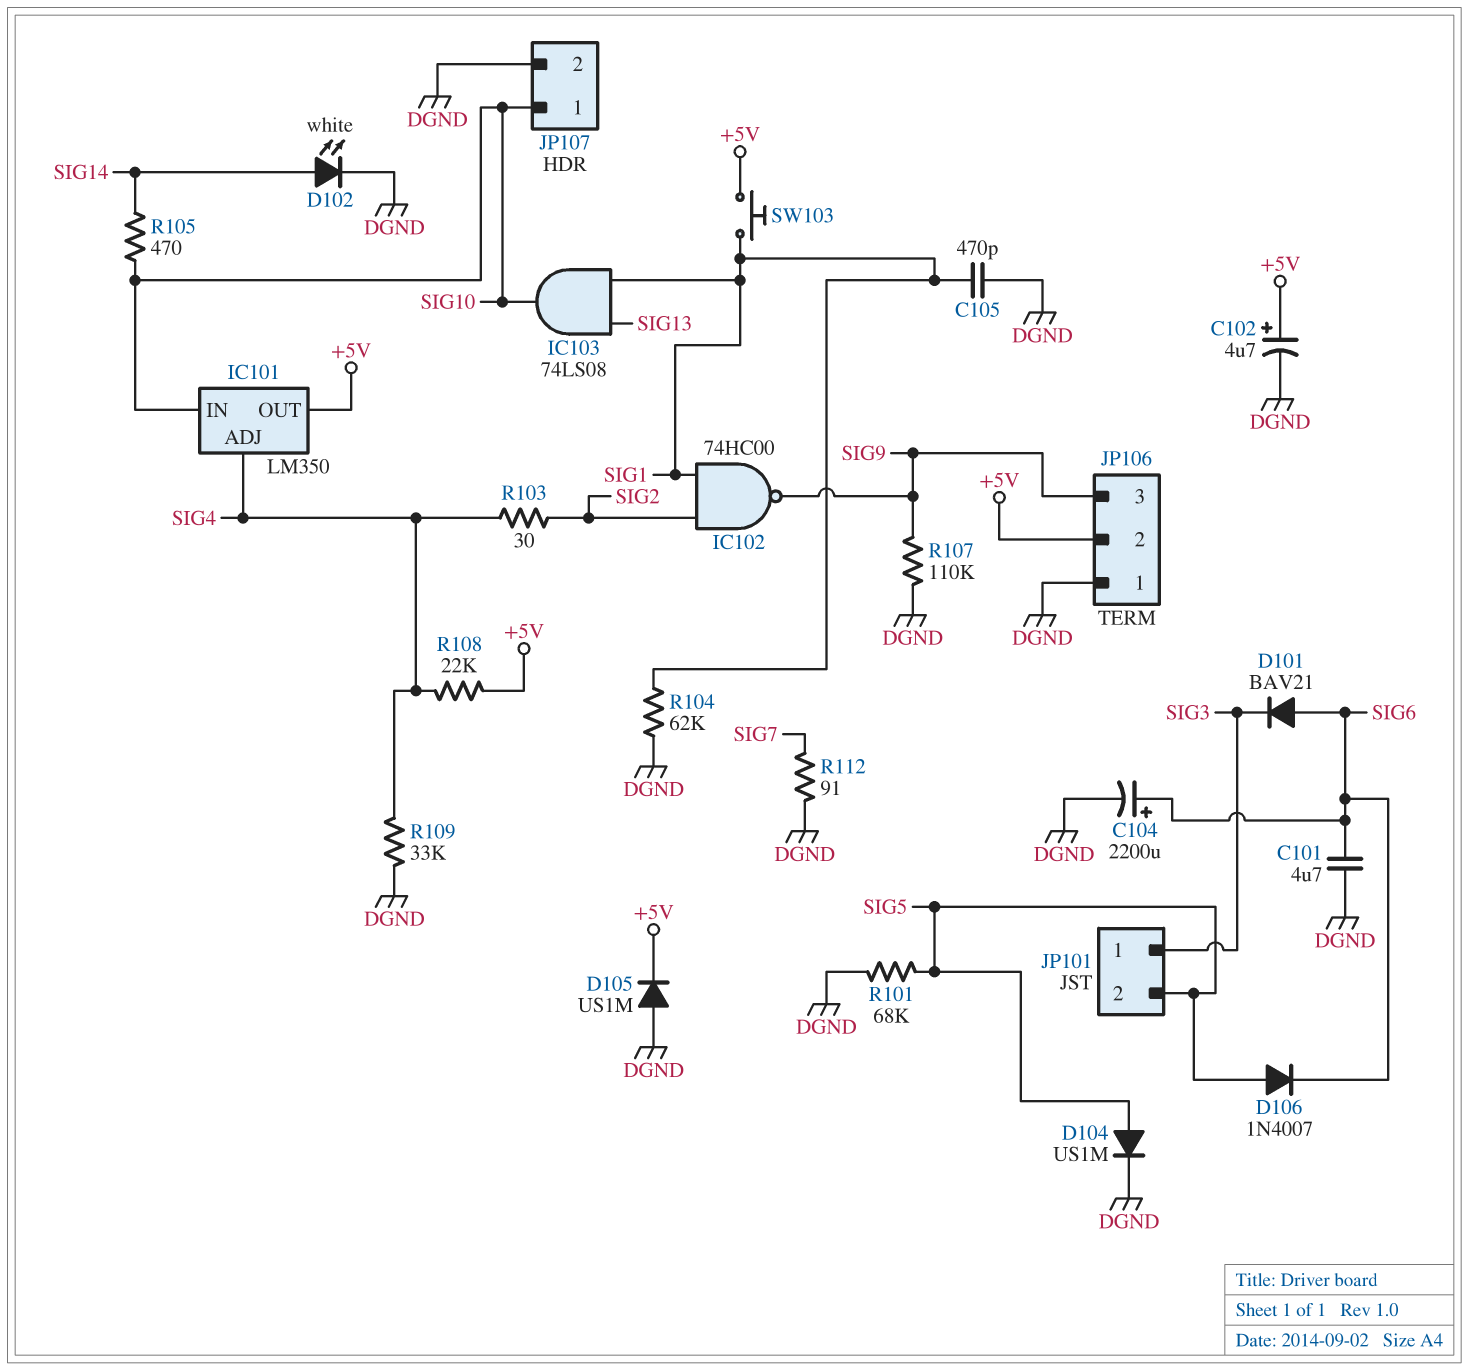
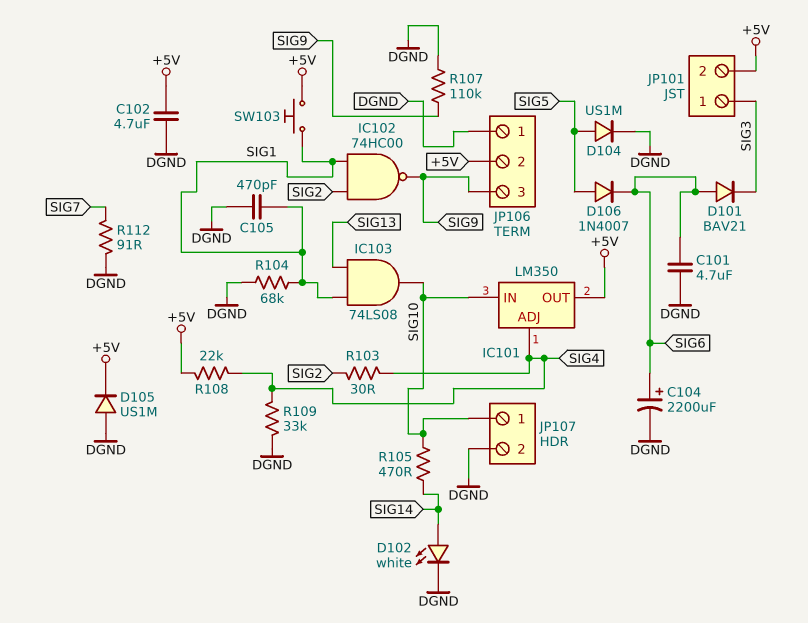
C102: 4.7uF (plus +5V, minus DGND) -> 4.7uF (+5V, DGND)
JP101 pin 2: SIG5 -> +5V
R101: 68k (DGND, SIG5) -> none
R104: 62k (DGND, SIG1) -> 68k (DGND, SIG1)

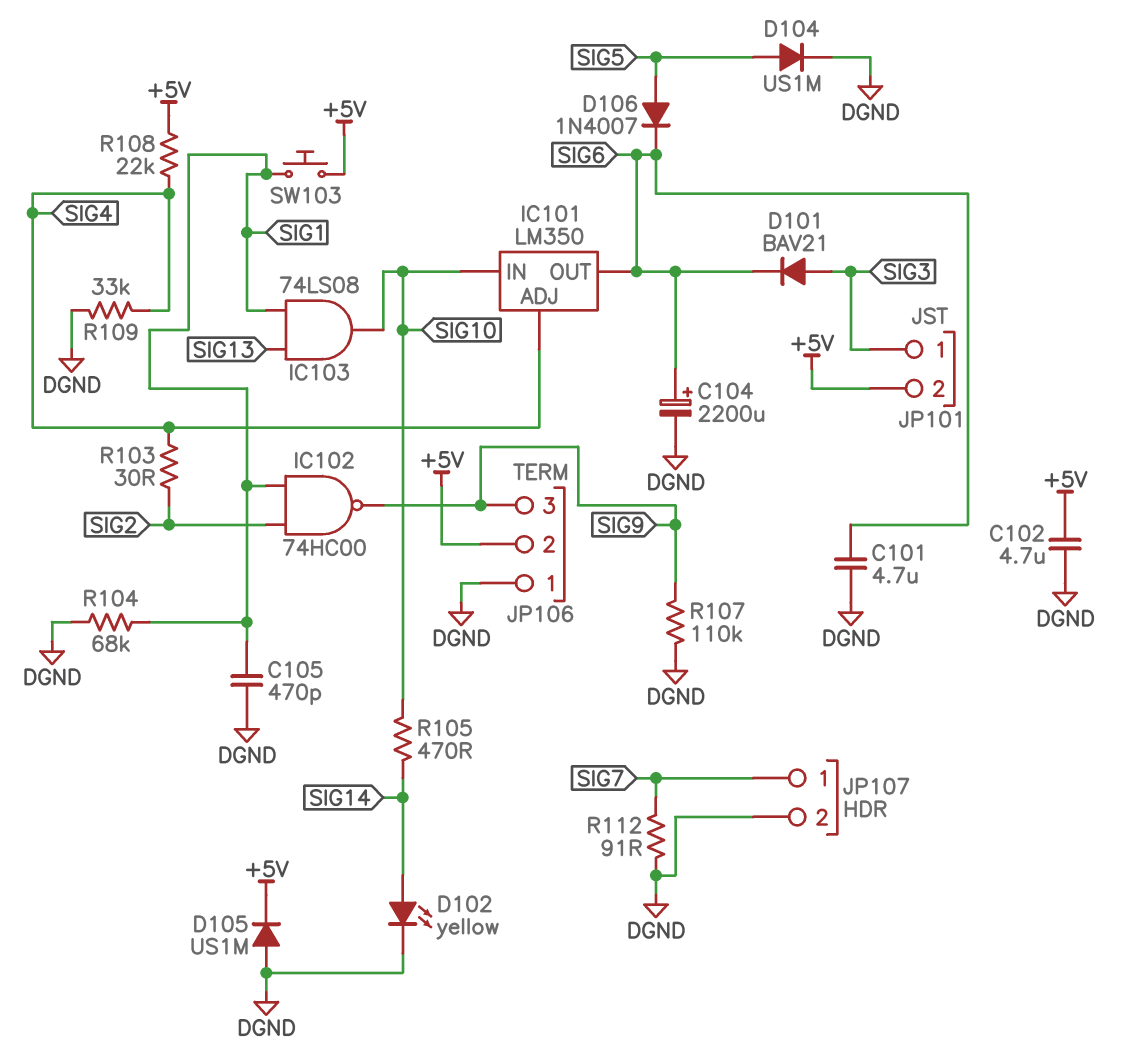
D101: diode BAV21 (A SIG6, K SIG3) -> diode BAV21 (A SIG3, K SIG6)
D102: LED white (A SIG14, K DGND) -> LED yellow (A SIG14, K DGND)
IC101 pin OUT: +5V -> SIG6
JP107 pin 1: SIG10 -> SIG7

